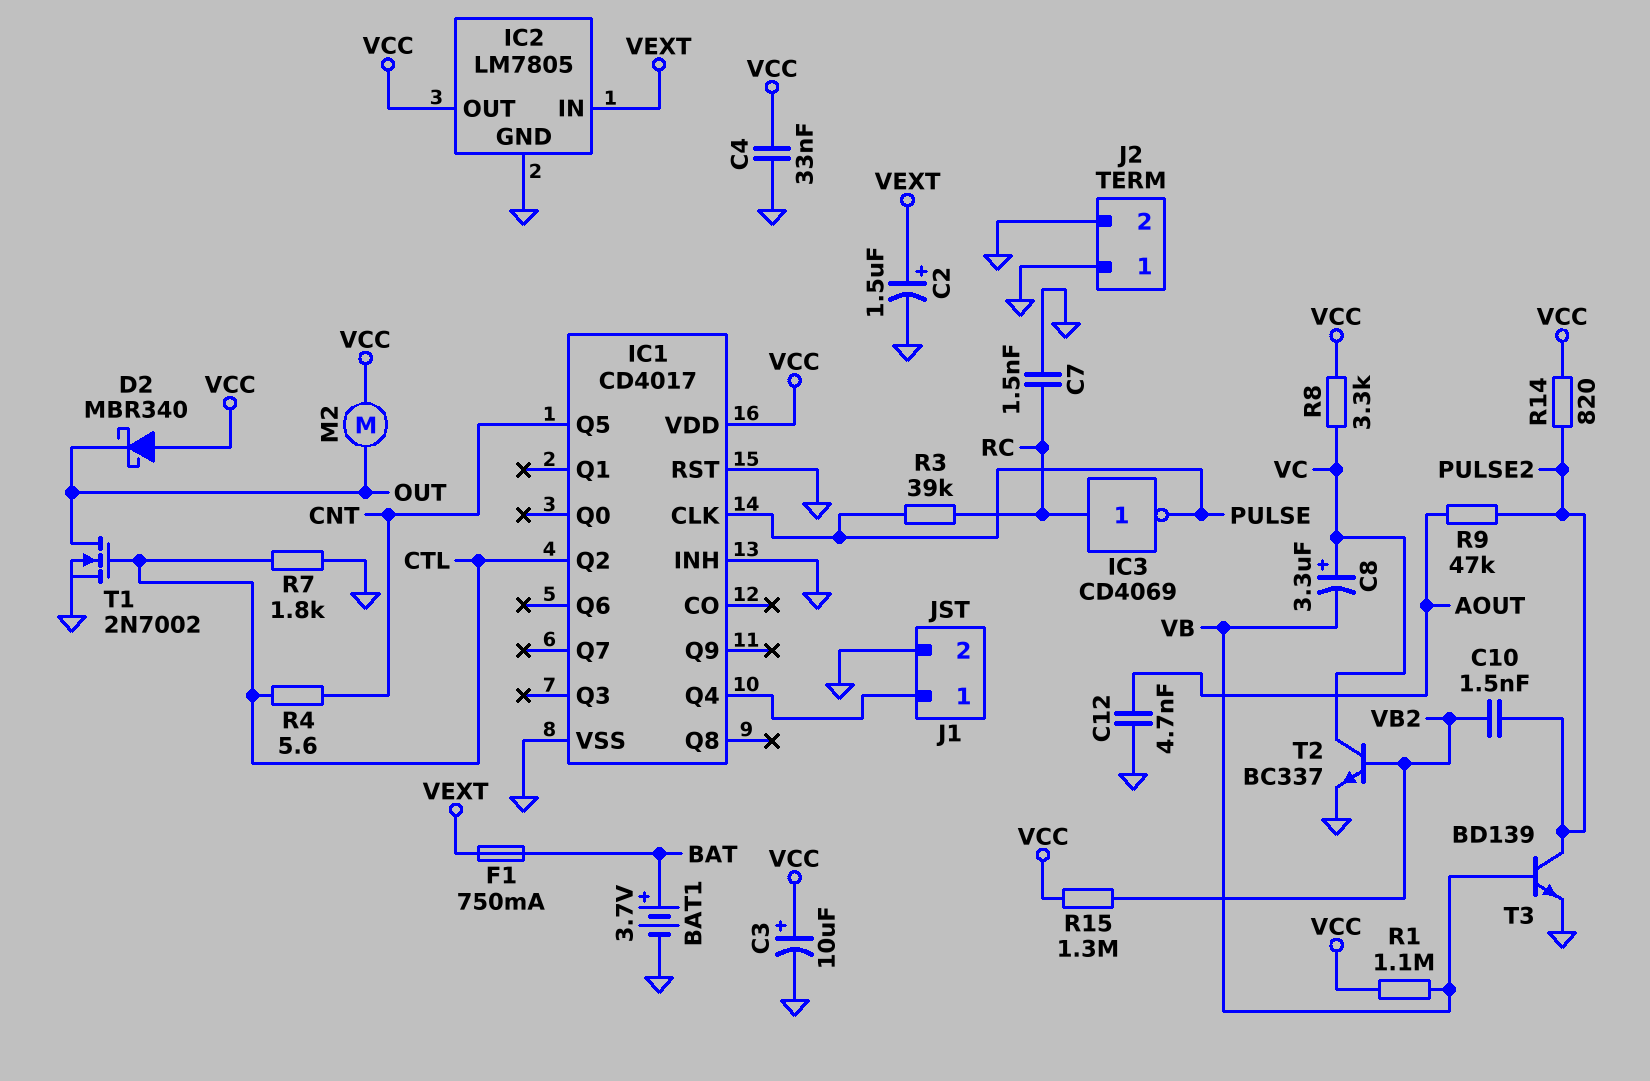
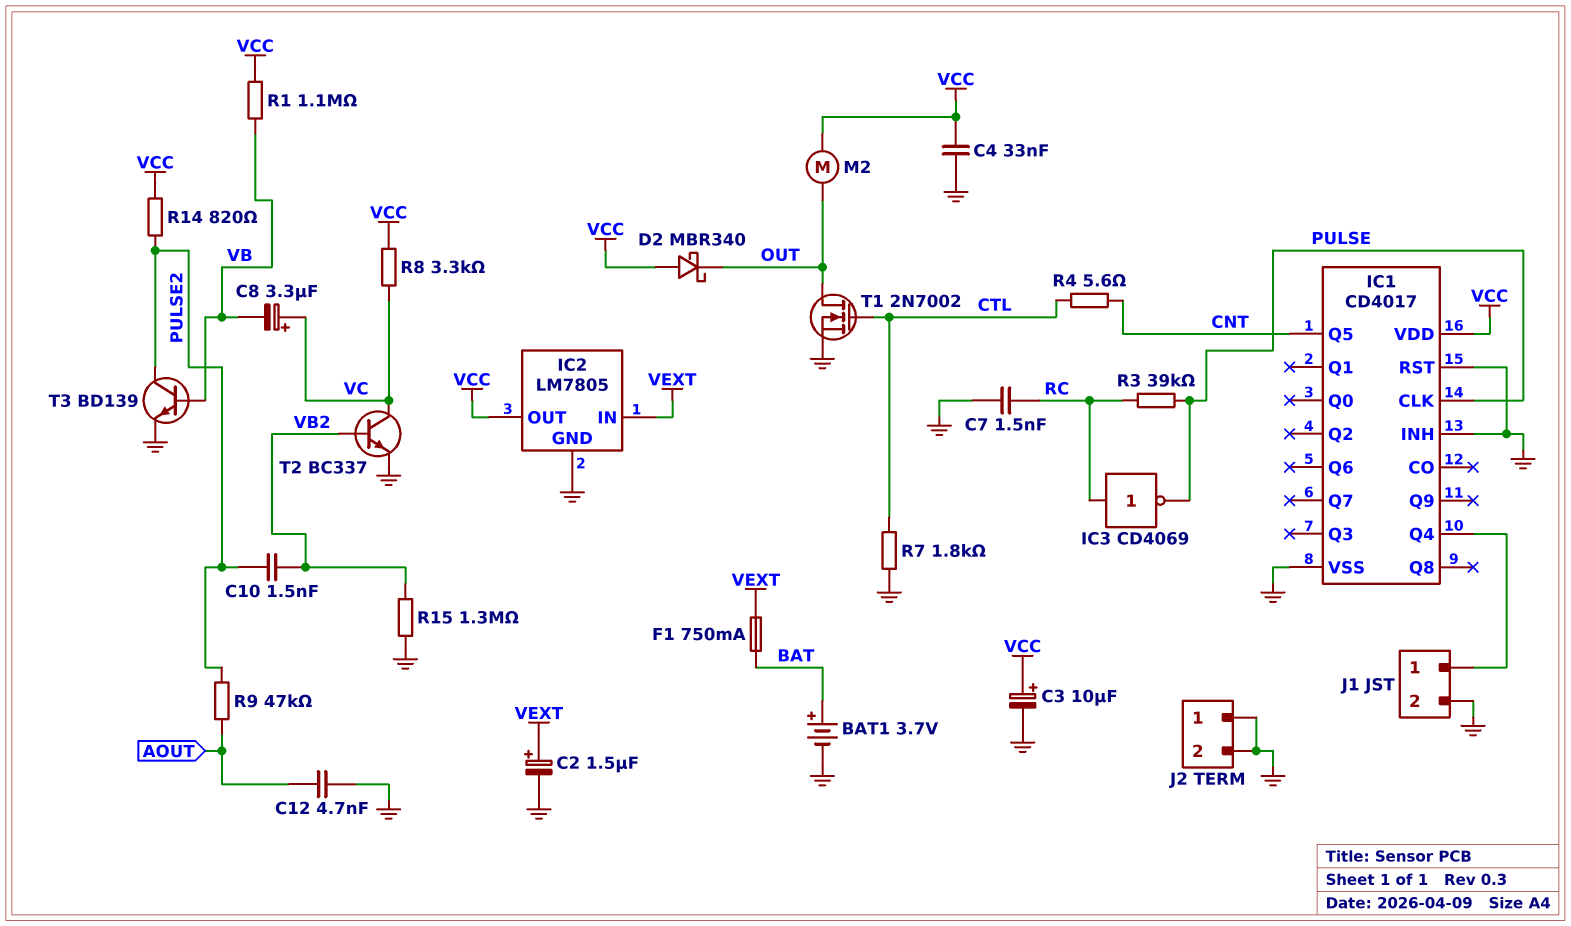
IC1 pin Q2: CTL -> none
R15: 1.3M (VB2, VCC) -> 1.3M (GND, VB2)

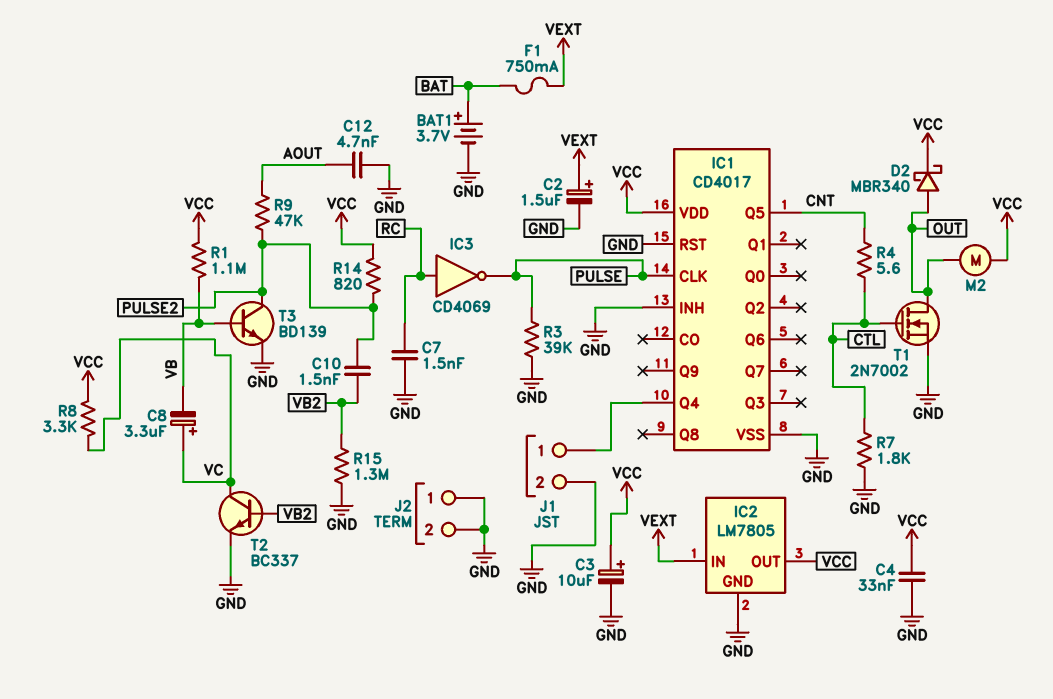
D2: schottky MBR340 (A VCC, K OUT) -> schottky MBR340 (A OUT, K VCC)
R3: 39k (PULSE, RC) -> 39k (GND, PULSE)

